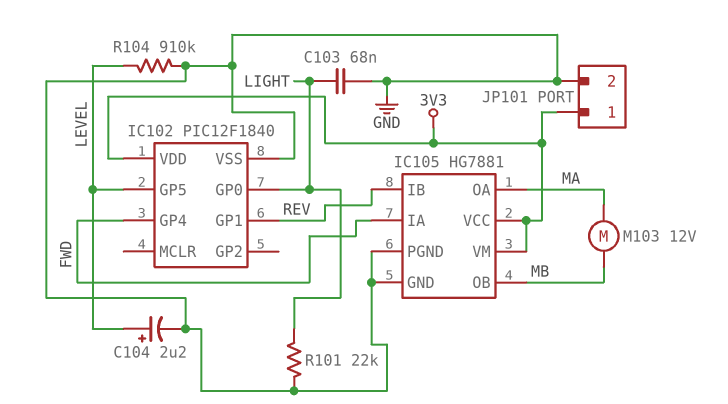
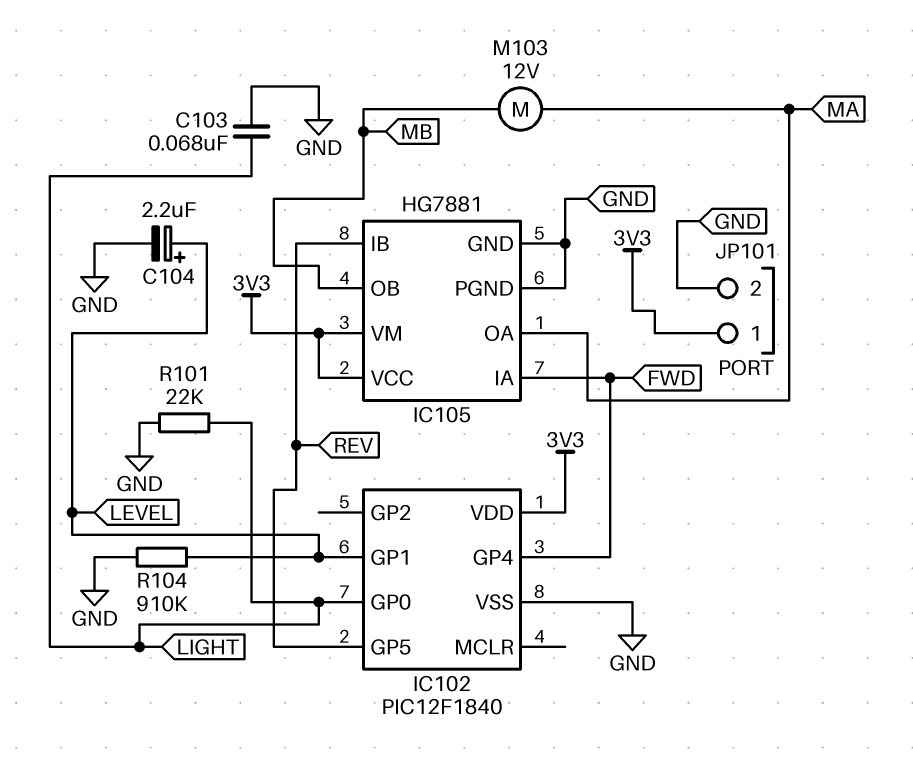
IC102 pin GP1: REV -> LEVEL
IC102 pin GP5: LEVEL -> REV

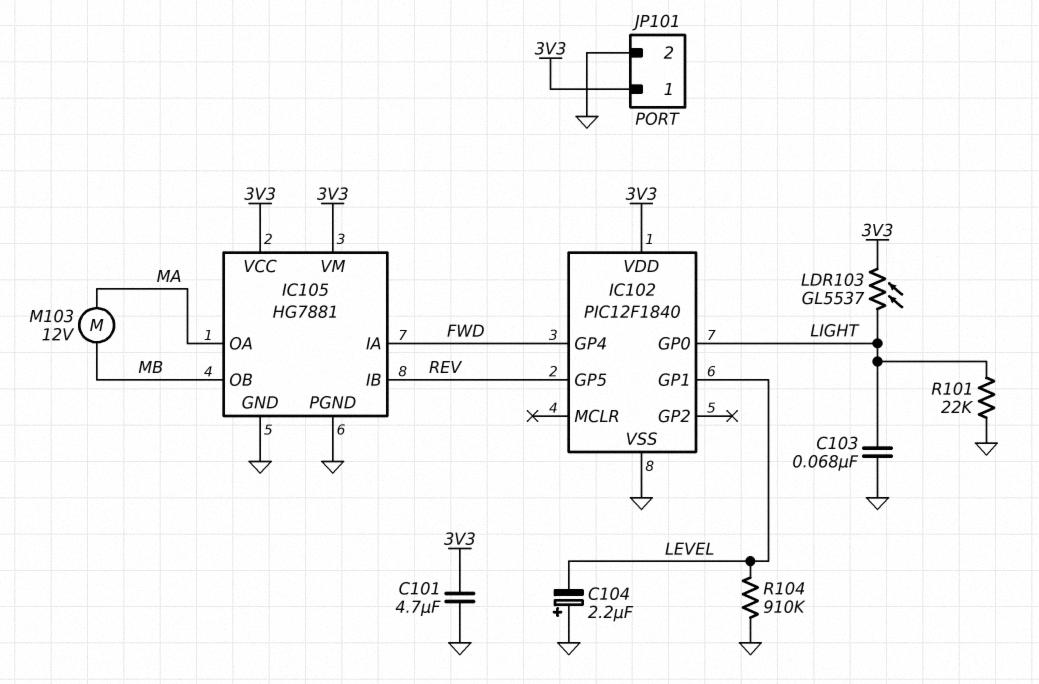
C101: none -> 4.7uF (3V3, GND)
C104: 2.2uF (plus LEVEL, minus GND) -> 2.2uF (plus GND, minus LEVEL)
LDR103: none -> GL5537 (3V3, LIGHT)

